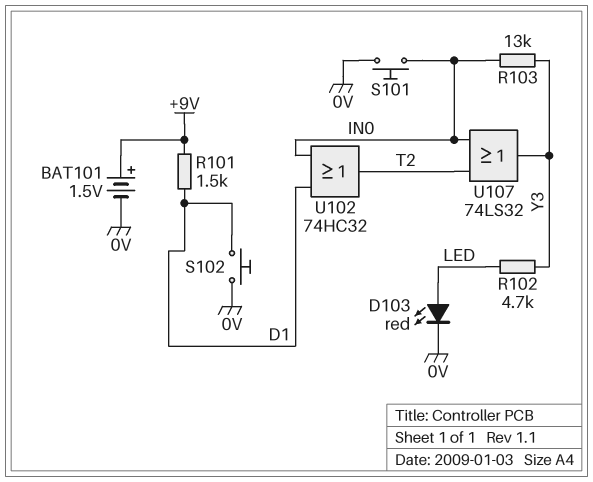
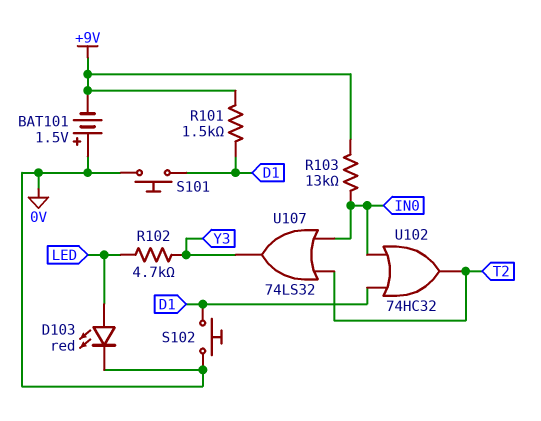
BAT101: 1.5V (plus +9V, minus 0V) -> 1.5V (plus 0V, minus +9V)
R103: 13k (IN0, Y3) -> 13k (+9V, IN0)
S101: button (0V, IN0) -> button (0V, D1)

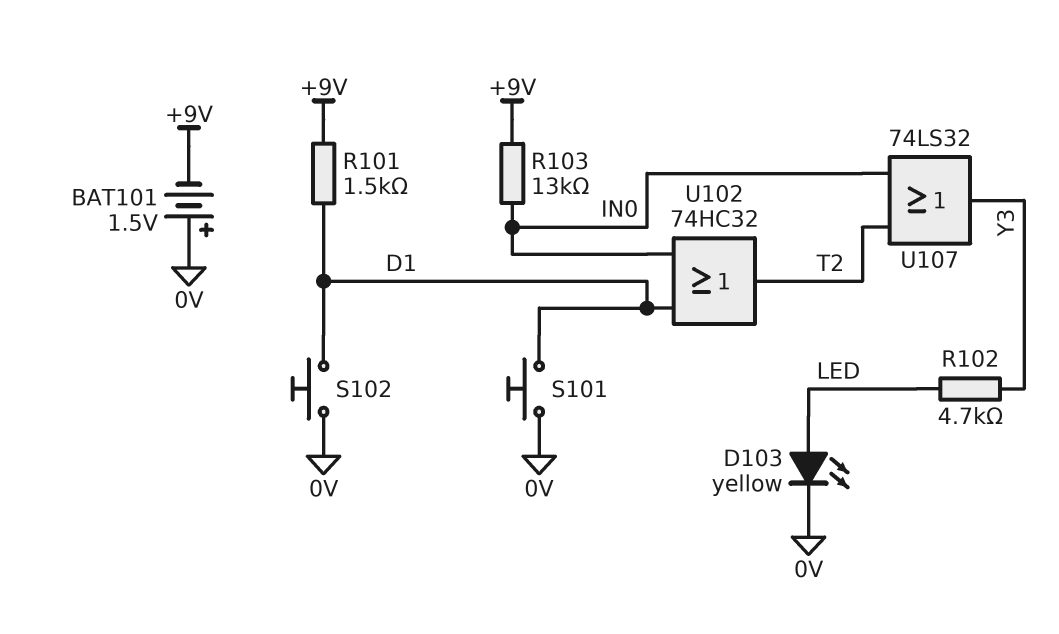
D103: LED red (A LED, K 0V) -> LED yellow (A LED, K 0V)

